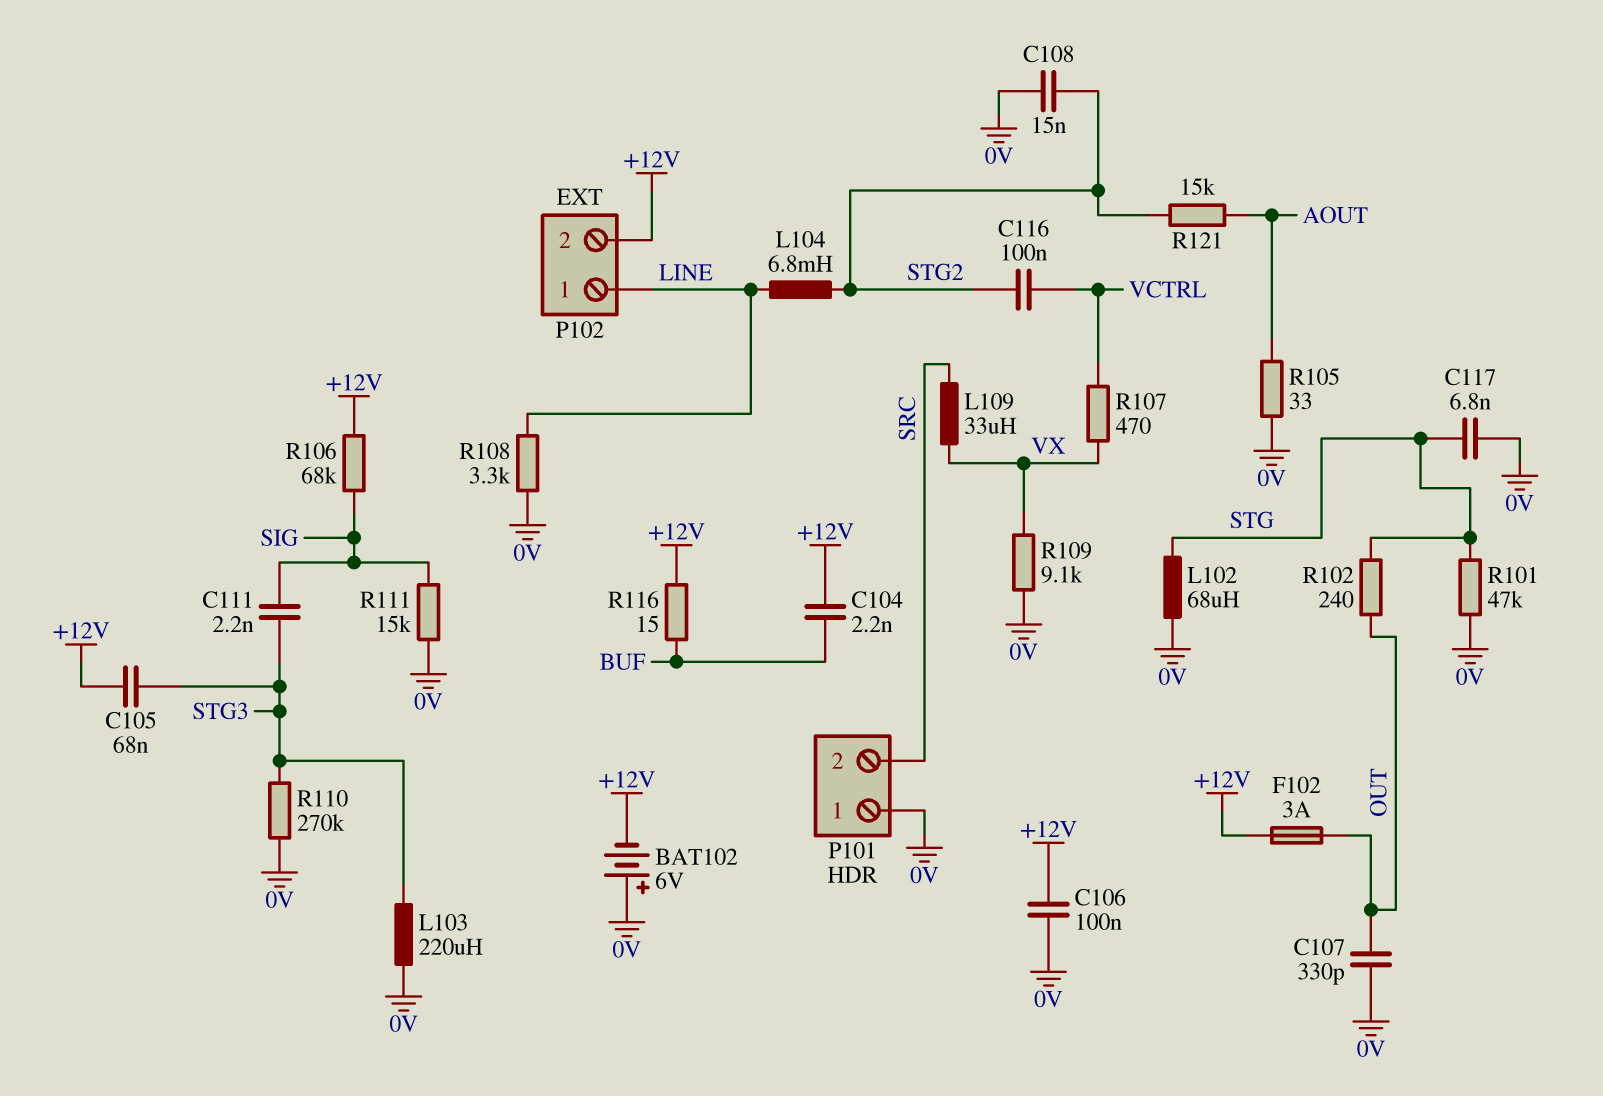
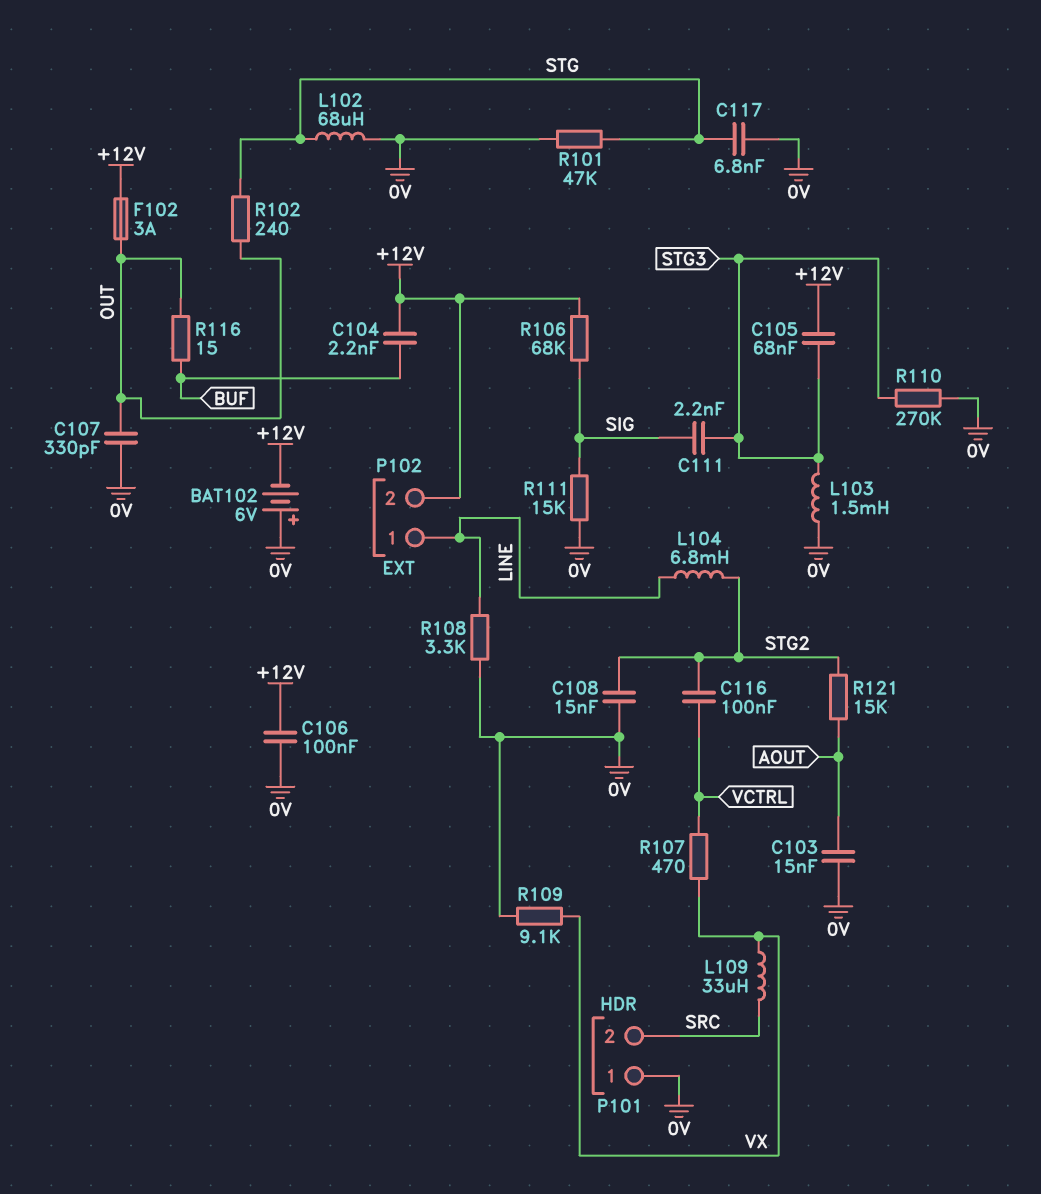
C103: none -> 15nF (0V, AOUT)
L103: 220uH (0V, STG3) -> 1.5mH (0V, STG3)
R105: 33 (0V, AOUT) -> none
R116: 15 (+12V, BUF) -> 15 (BUF, OUT)

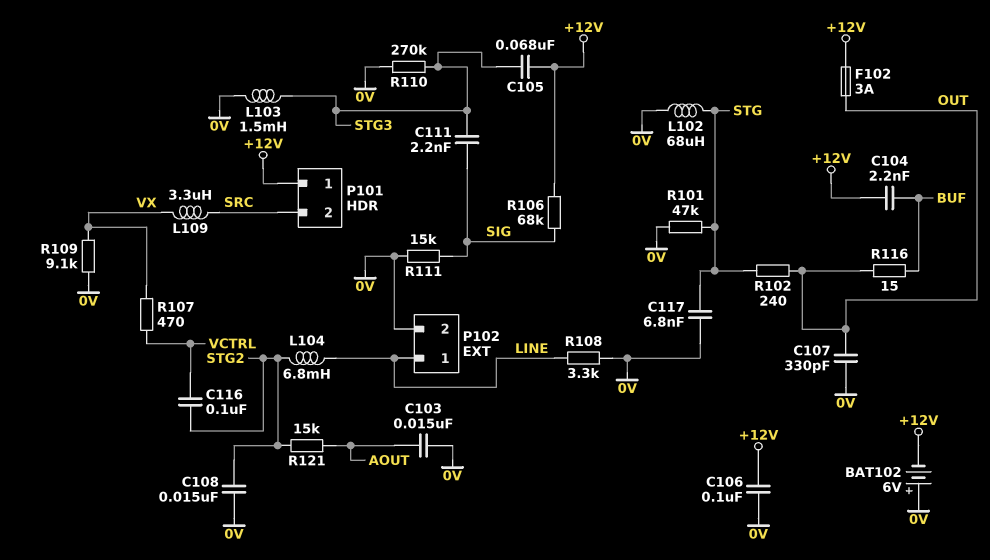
L109: 33uH (SRC, VX) -> 3.3uH (SRC, VX)
P101 pin 1: 0V -> +12V
P102 pin 2: +12V -> 0V

